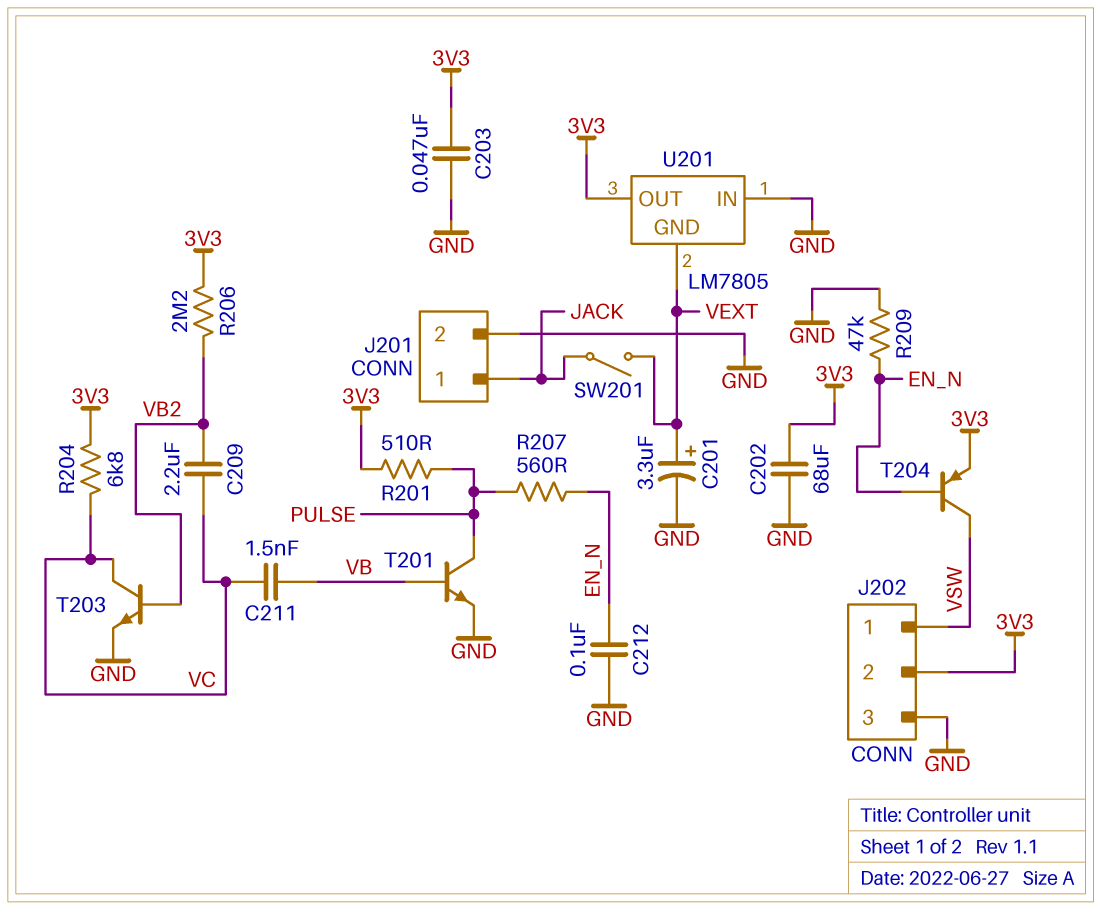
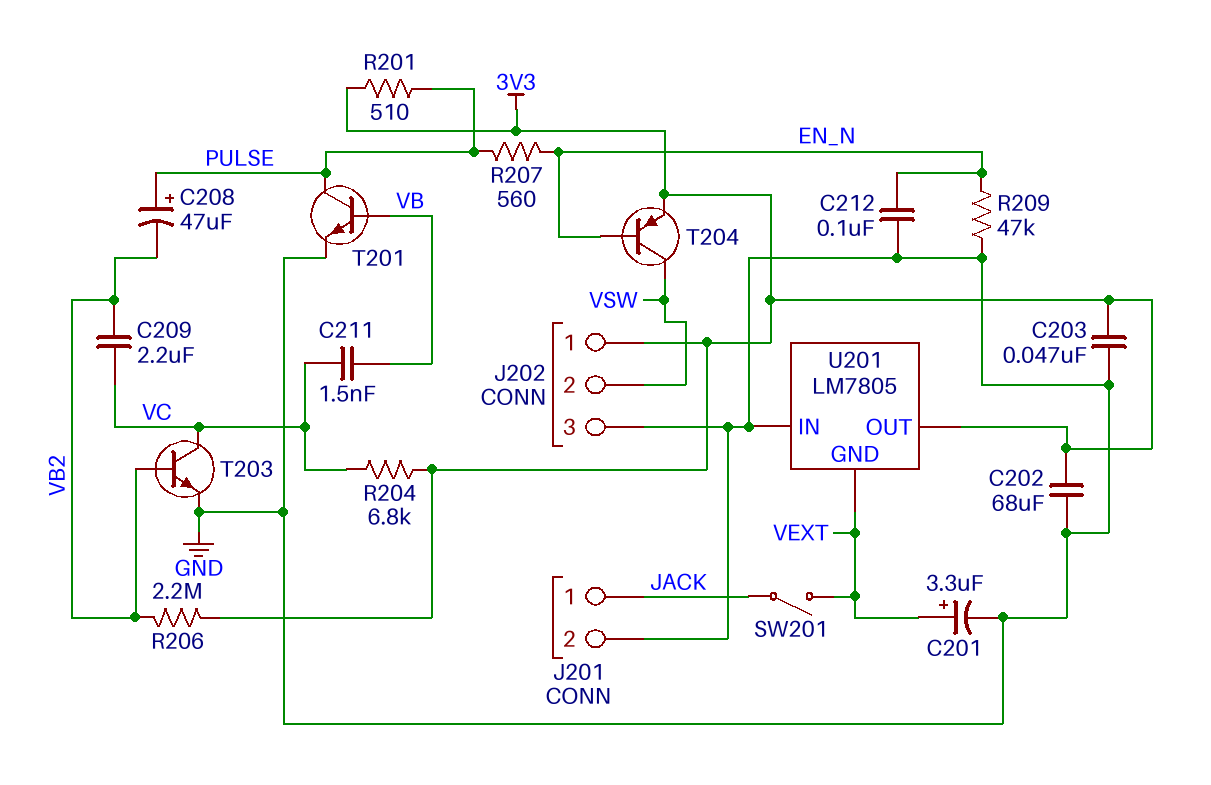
C208: none -> 47uF (plus PULSE, minus VB2)
J202 pin 1: VSW -> 3V3
J202 pin 2: 3V3 -> VSW

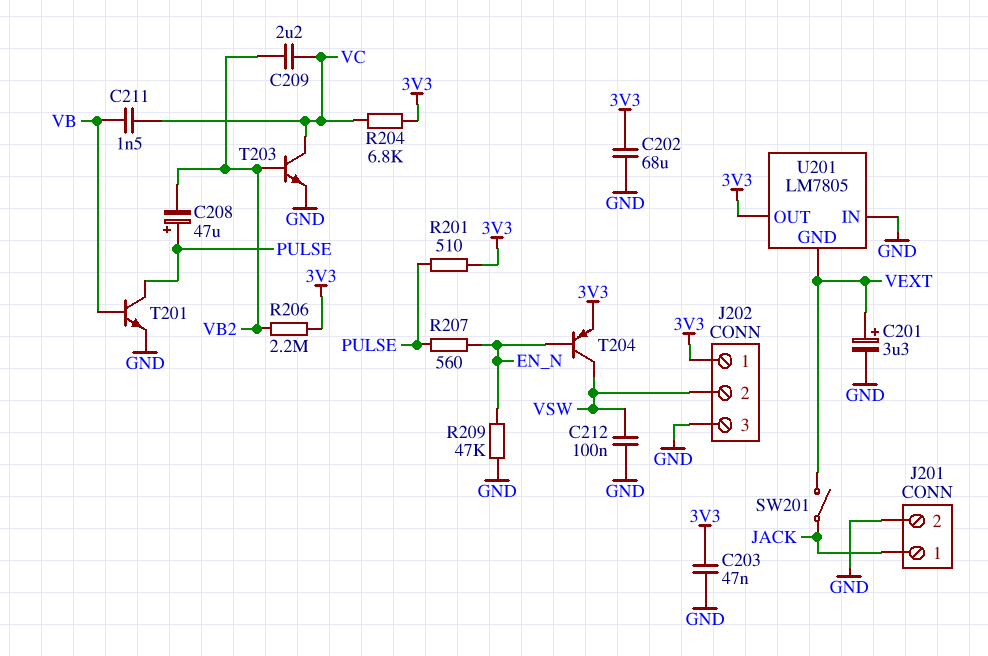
C212: 100nF (EN_N, GND) -> 100nF (GND, VSW)

